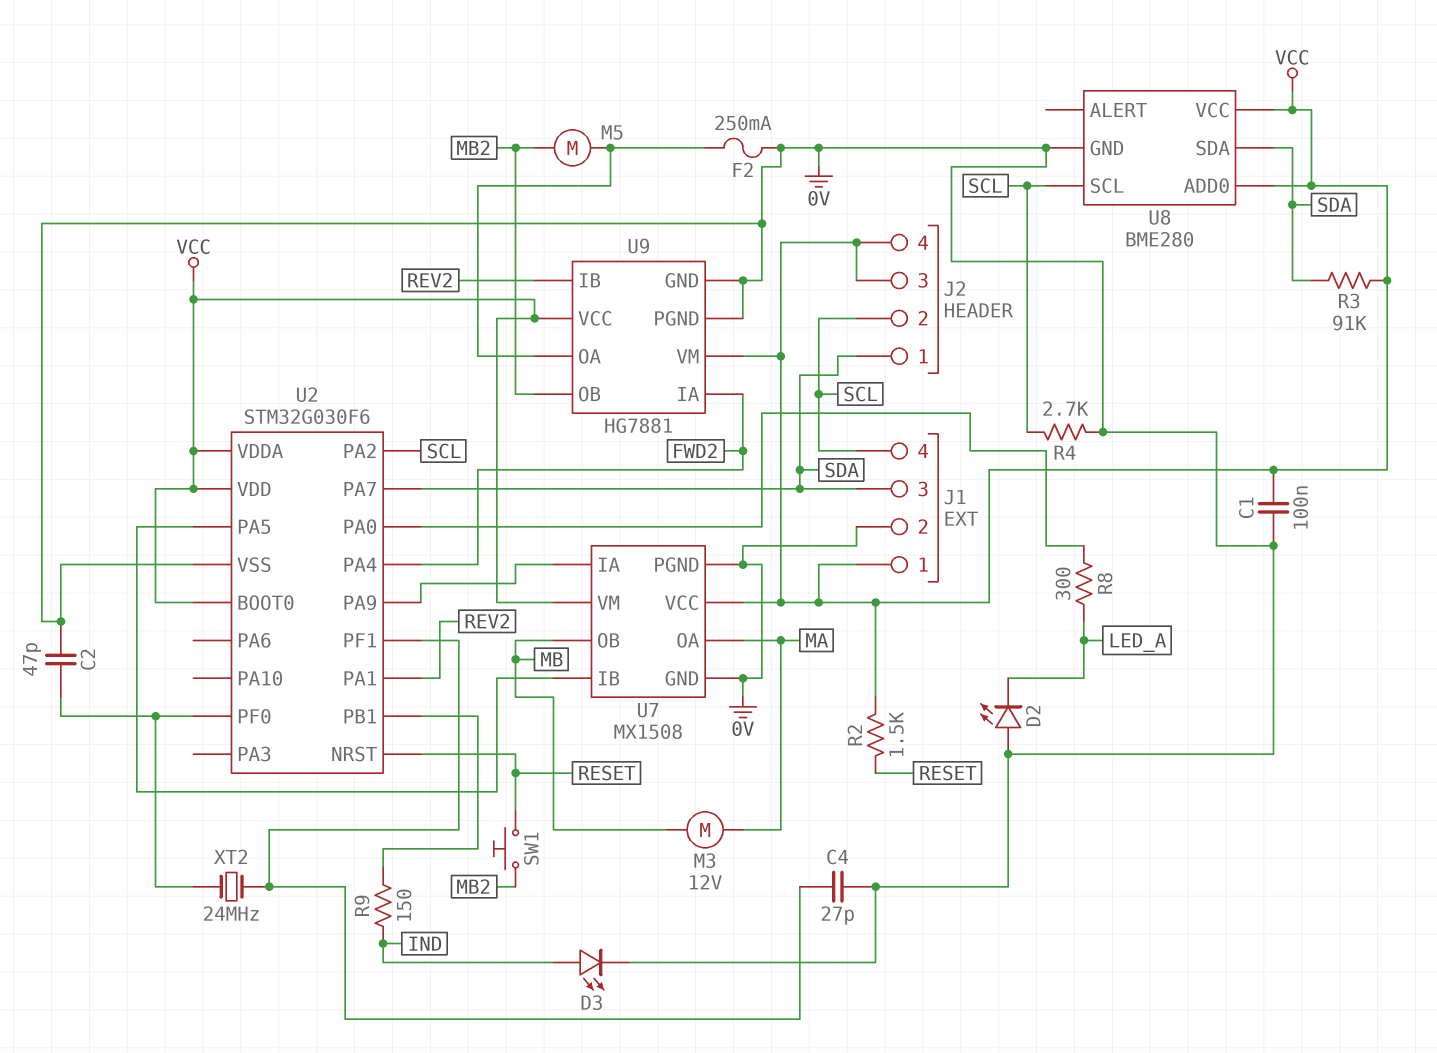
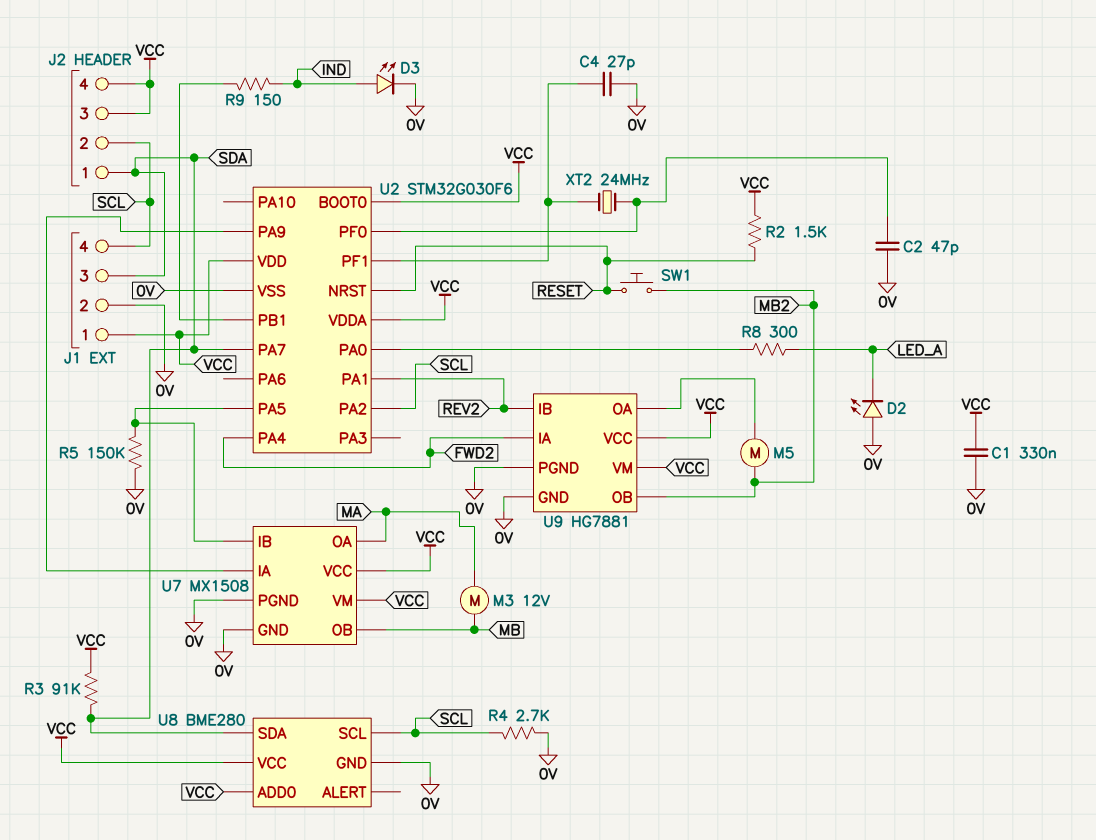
C1: 100nF (0V, VCC) -> 330nF (0V, VCC)
F2: 250mA (0V, U9/OA) -> none
R5: none -> 150k (0V, U2/PA5)

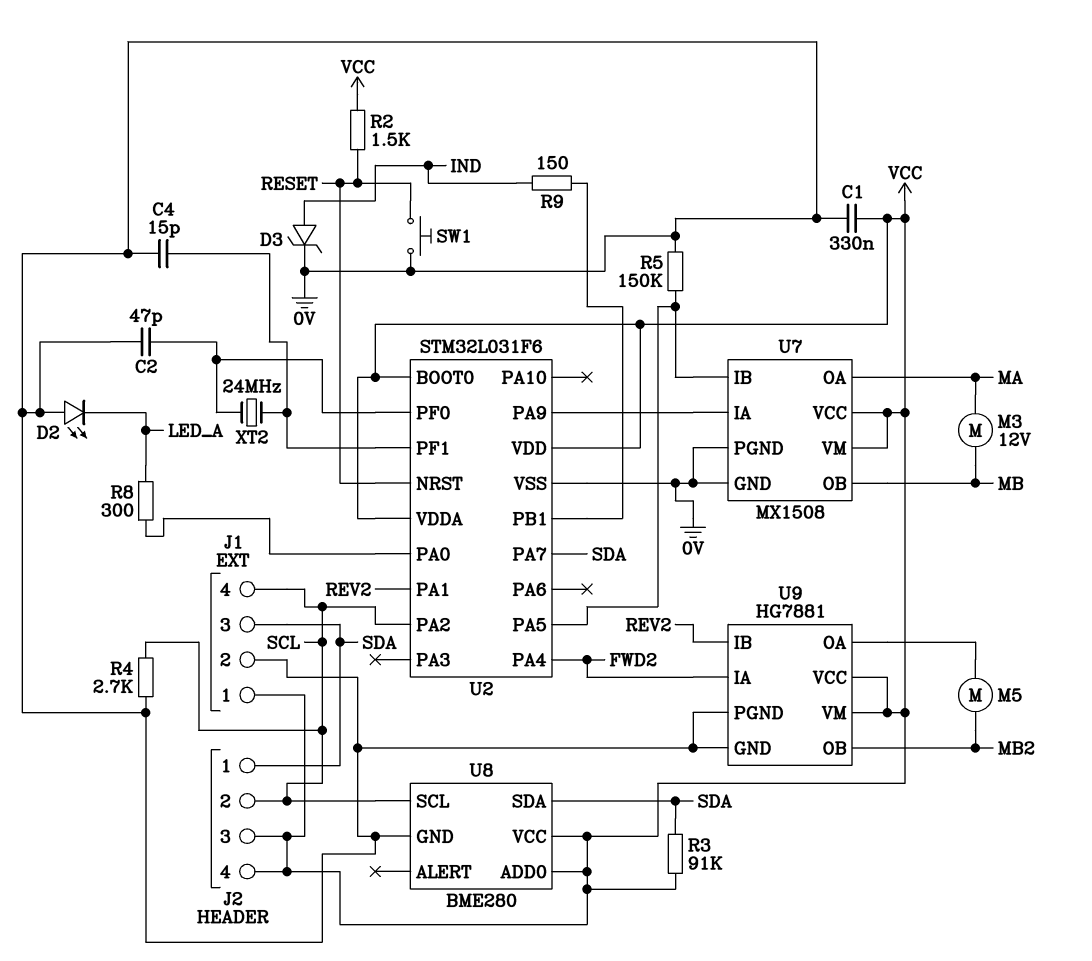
C4: 27pF (0V, U2/PF1) -> 15pF (0V, U2/PF1)
D3: LED (A IND, K 0V) -> zener (A IND, K 0V)
SW1: button (MB2, RESET) -> button (0V, RESET)
U2: STM32G030F6 -> STM32L031F6

